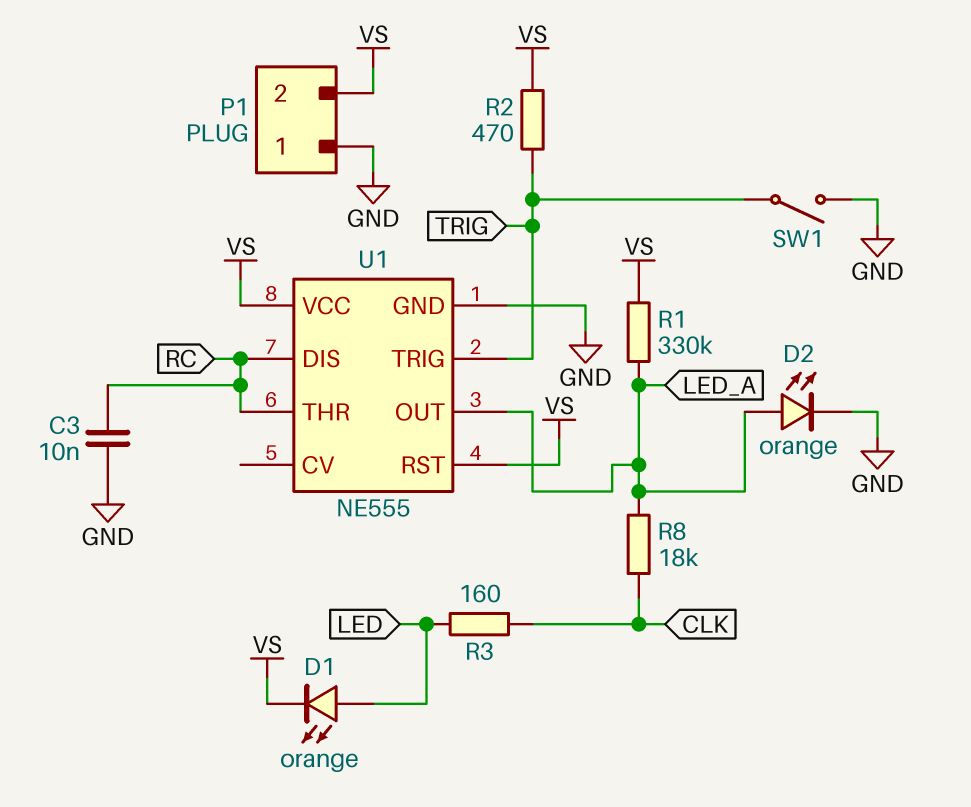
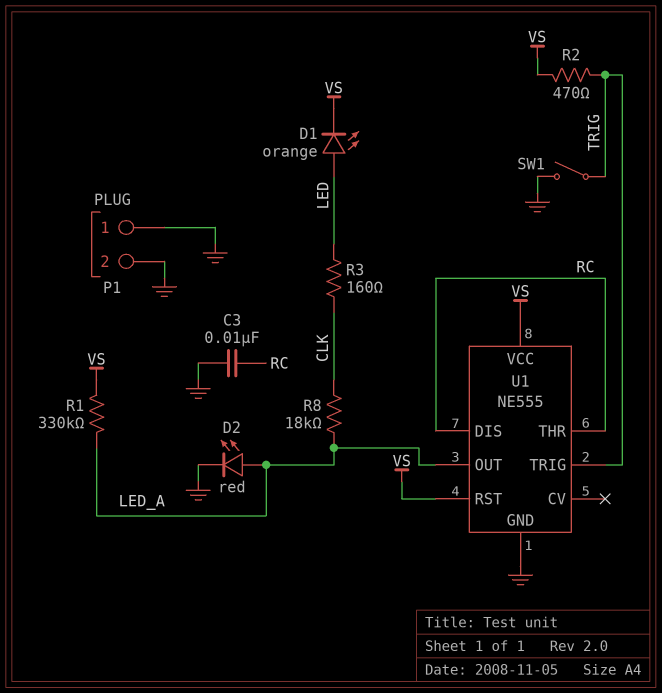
D2: LED orange (A LED_A, K GND) -> LED red (A LED_A, K GND)
P1 pin 2: VS -> GND

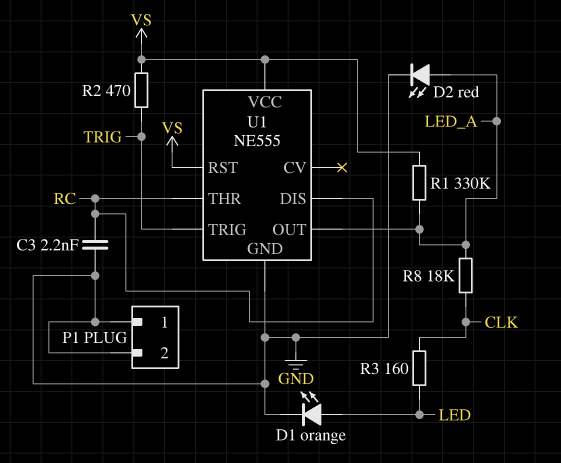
C3: 10nF (GND, RC) -> 2.2nF (GND, RC)
D1: LED orange (A LED, K VS) -> LED orange (A LED, K GND)
SW1: switch (GND, TRIG) -> none

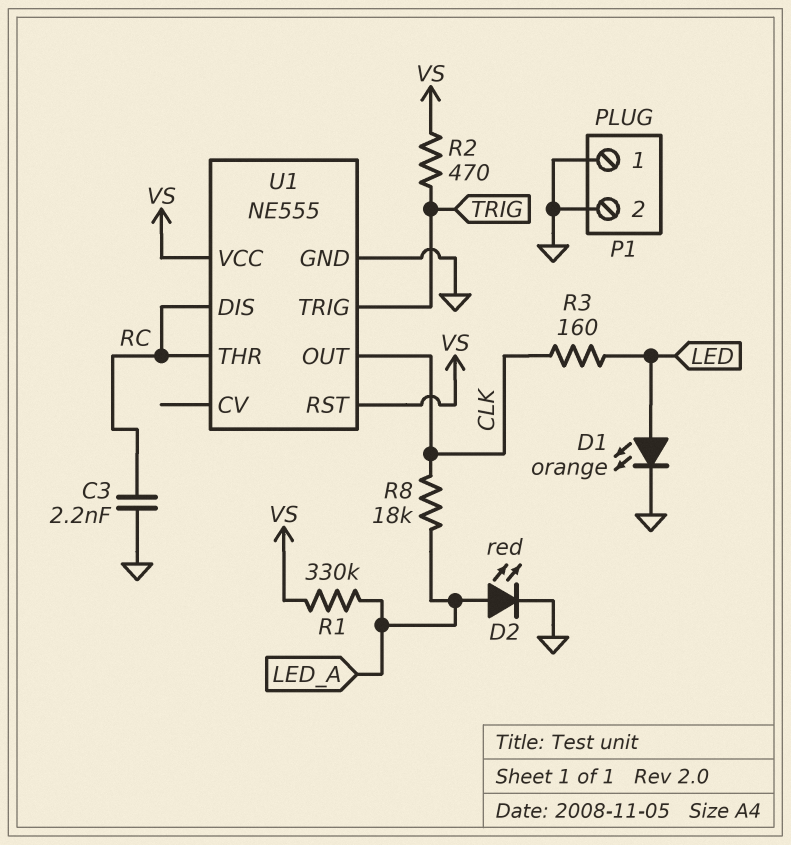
U1 pin OUT: LED_A -> CLK

